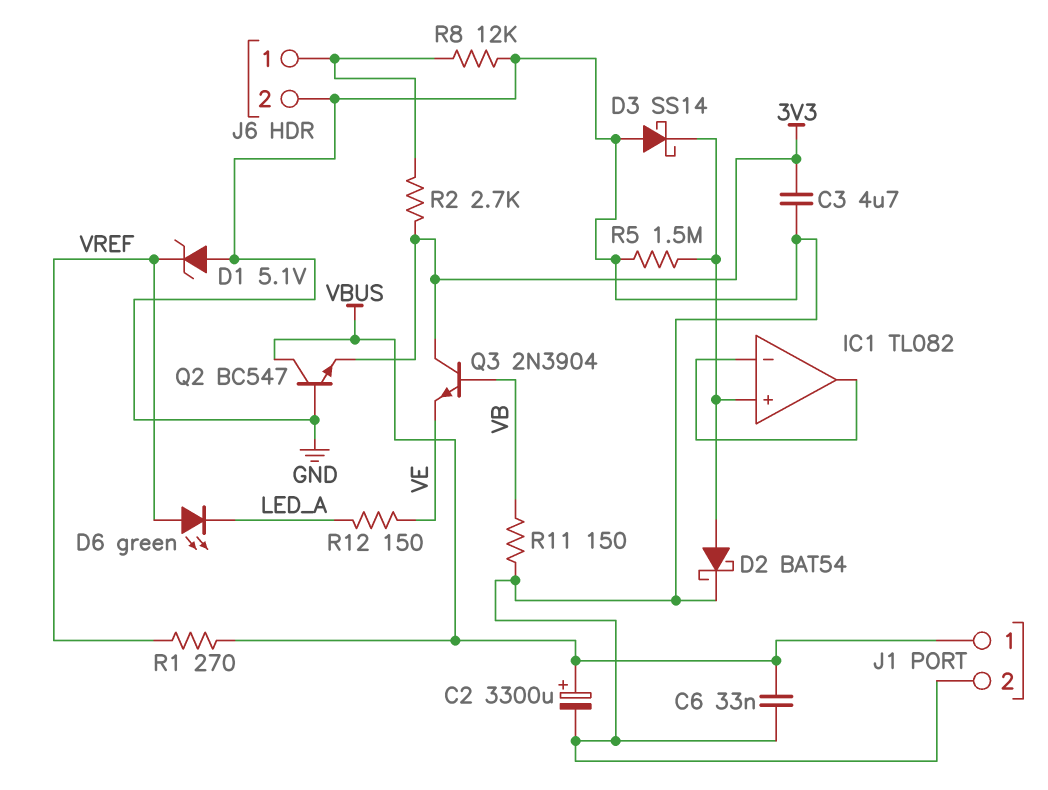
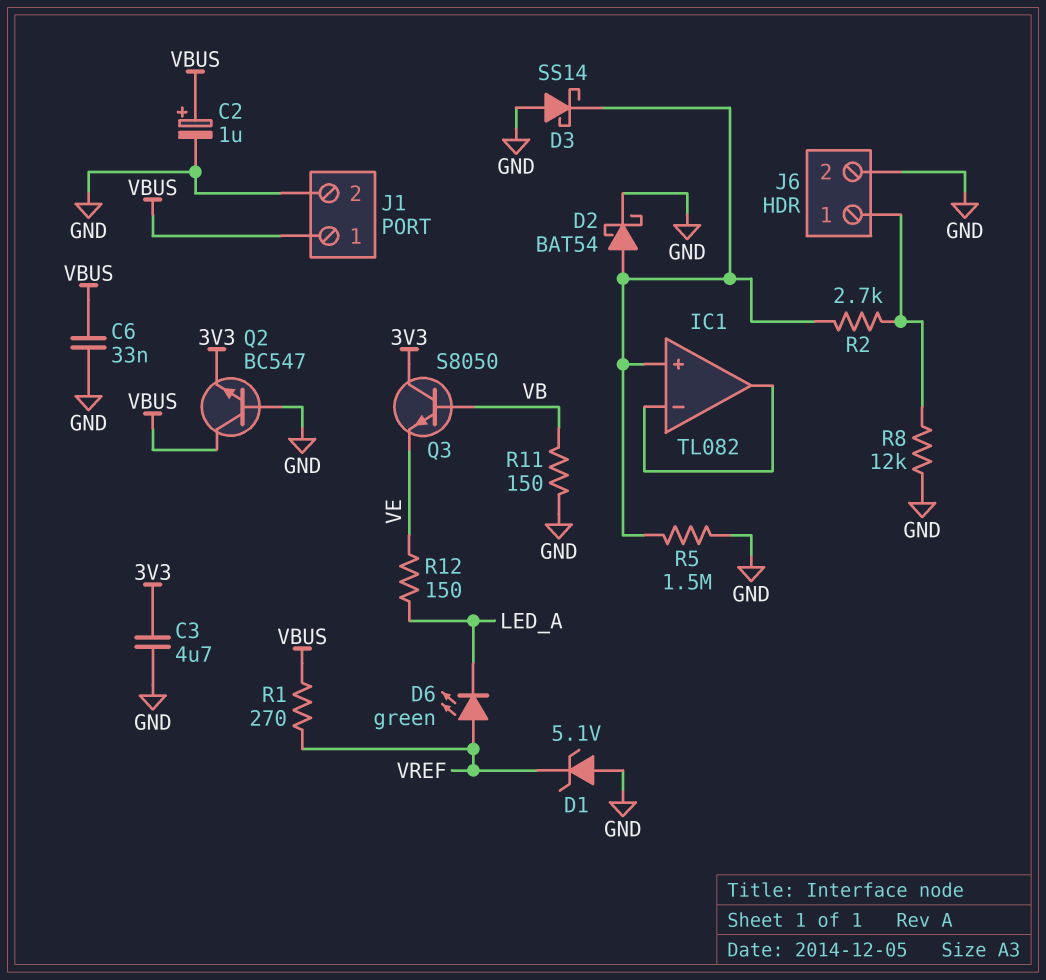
C2: 3300uF (plus VBUS, minus GND) -> 1uF (plus VBUS, minus GND)
Q3: NPN 2N3904 (B VB, C 3V3, E VE) -> NPN S8050 (B VB, C 3V3, E VE)
R2: 2.7k (3V3, J6/1) -> 2.7k (IC1/in+, J6/1)

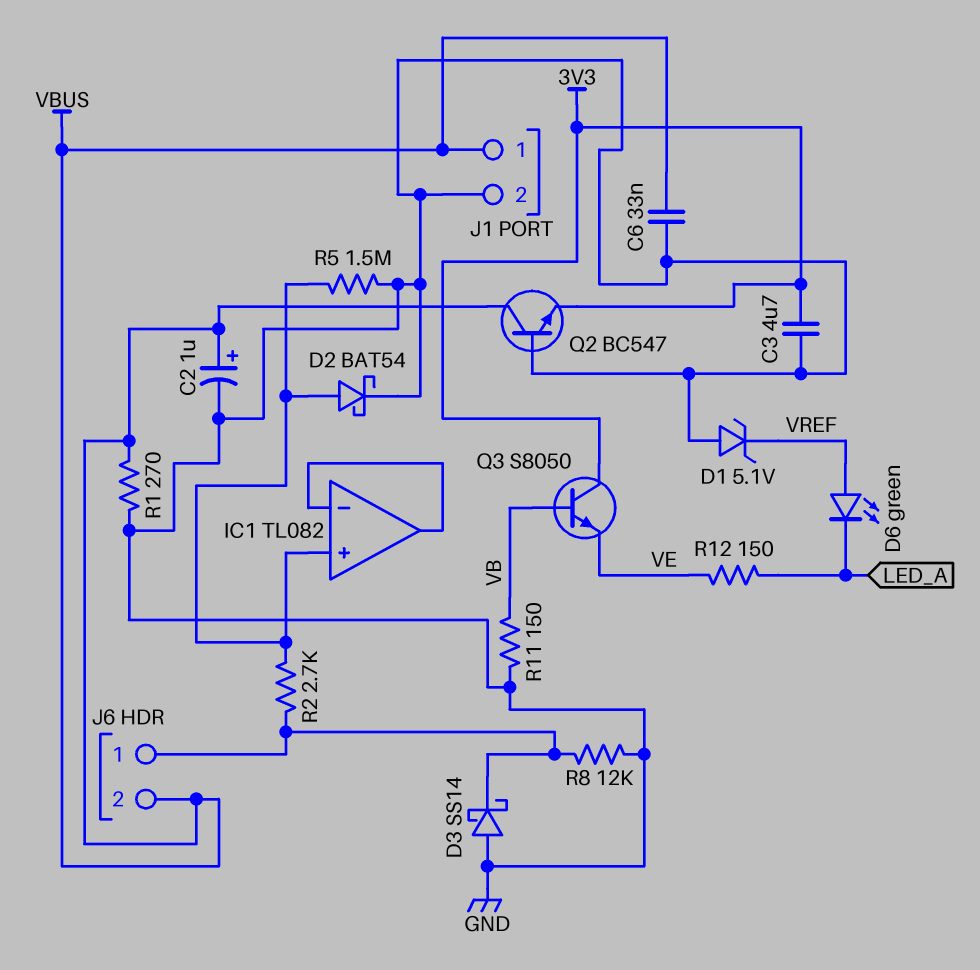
D3: schottky SS14 (A GND, K IC1/in+) -> schottky SS14 (A GND, K J6/1)
J6 pin 2: GND -> VBUS
R1: 270 (VBUS, VREF) -> 270 (GND, VBUS)

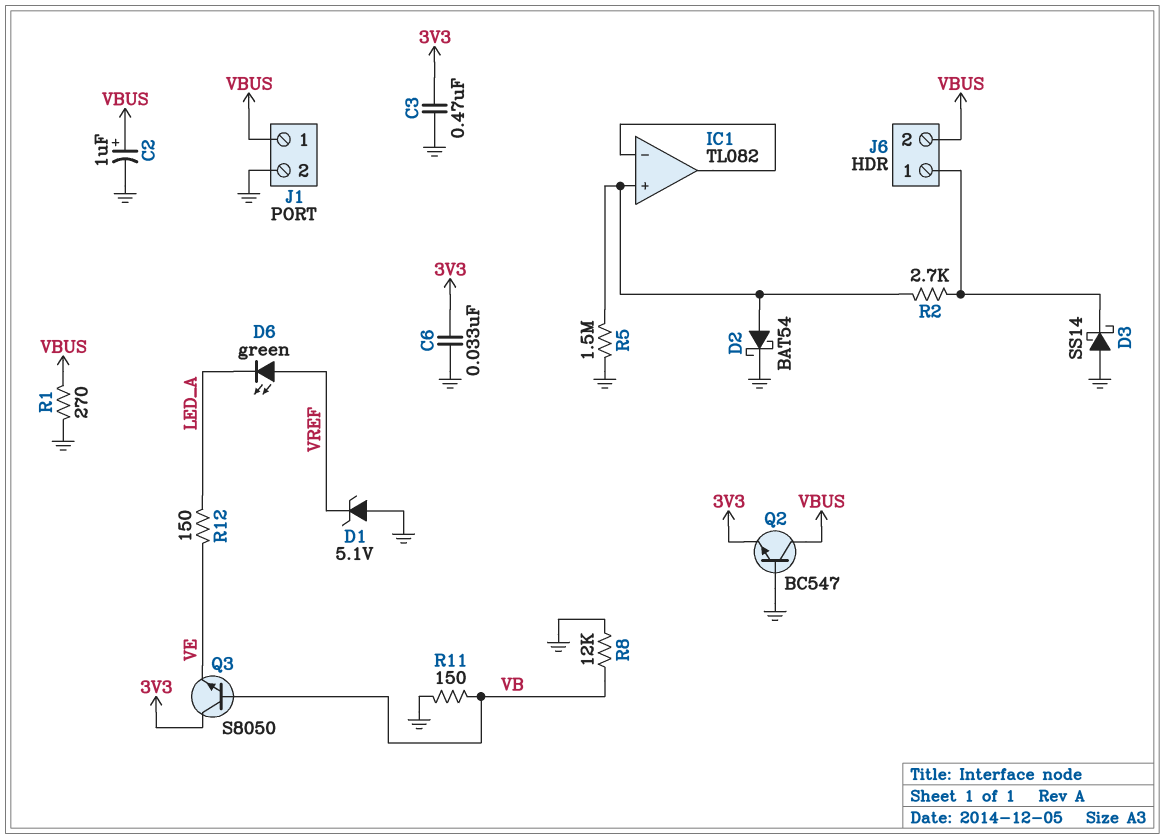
C3: 4.7uF (3V3, GND) -> 470nF (3V3, GND)
C6: 33nF (GND, VBUS) -> 33nF (3V3, GND)
R8: 12k (GND, J6/1) -> 12k (GND, VB)

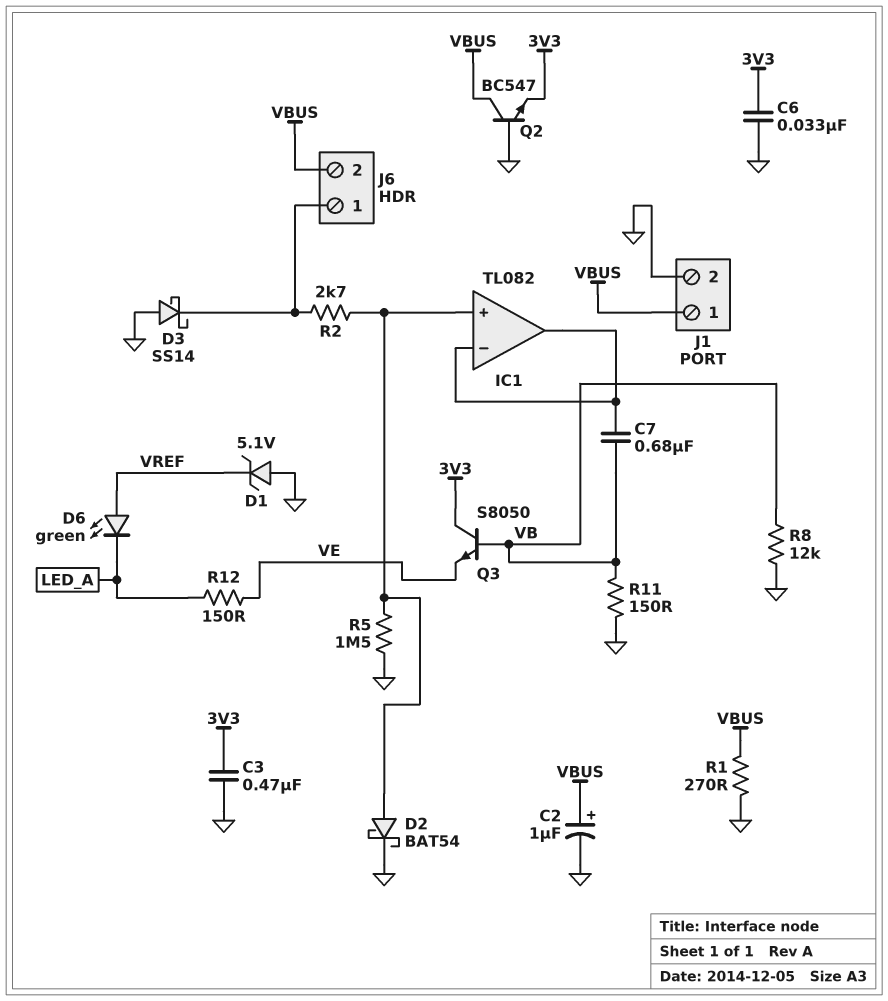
C7: none -> 680nF (IC1/in-, VB)

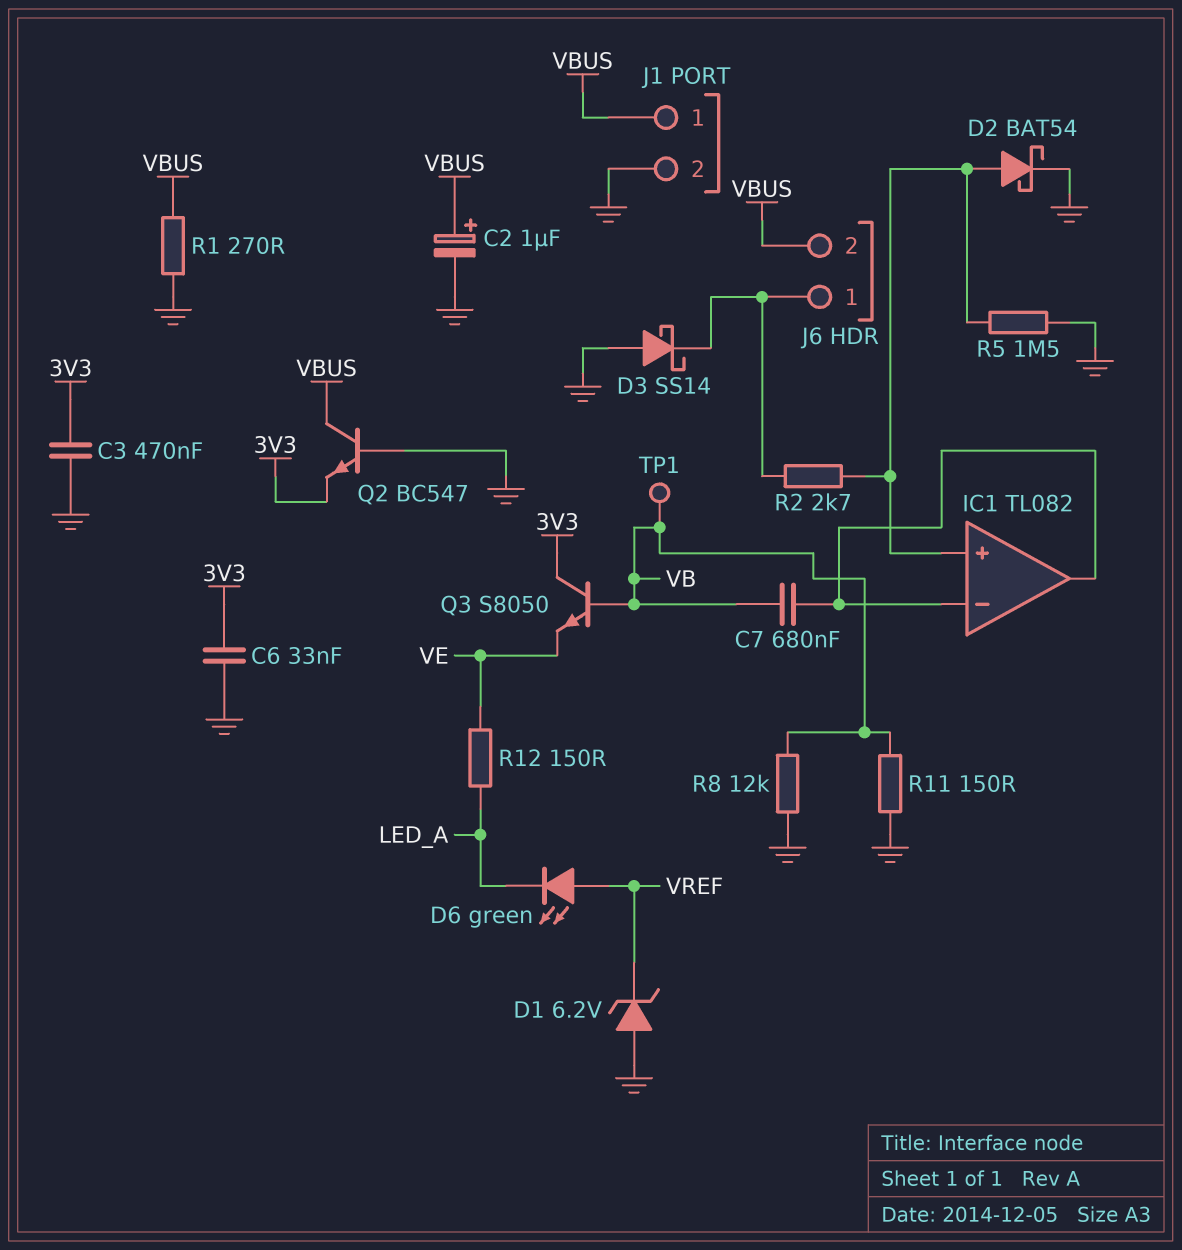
D1: zener 5.1V (A GND, K VREF) -> zener 6.2V (A GND, K VREF)
TP1: none -> test point (VB)

